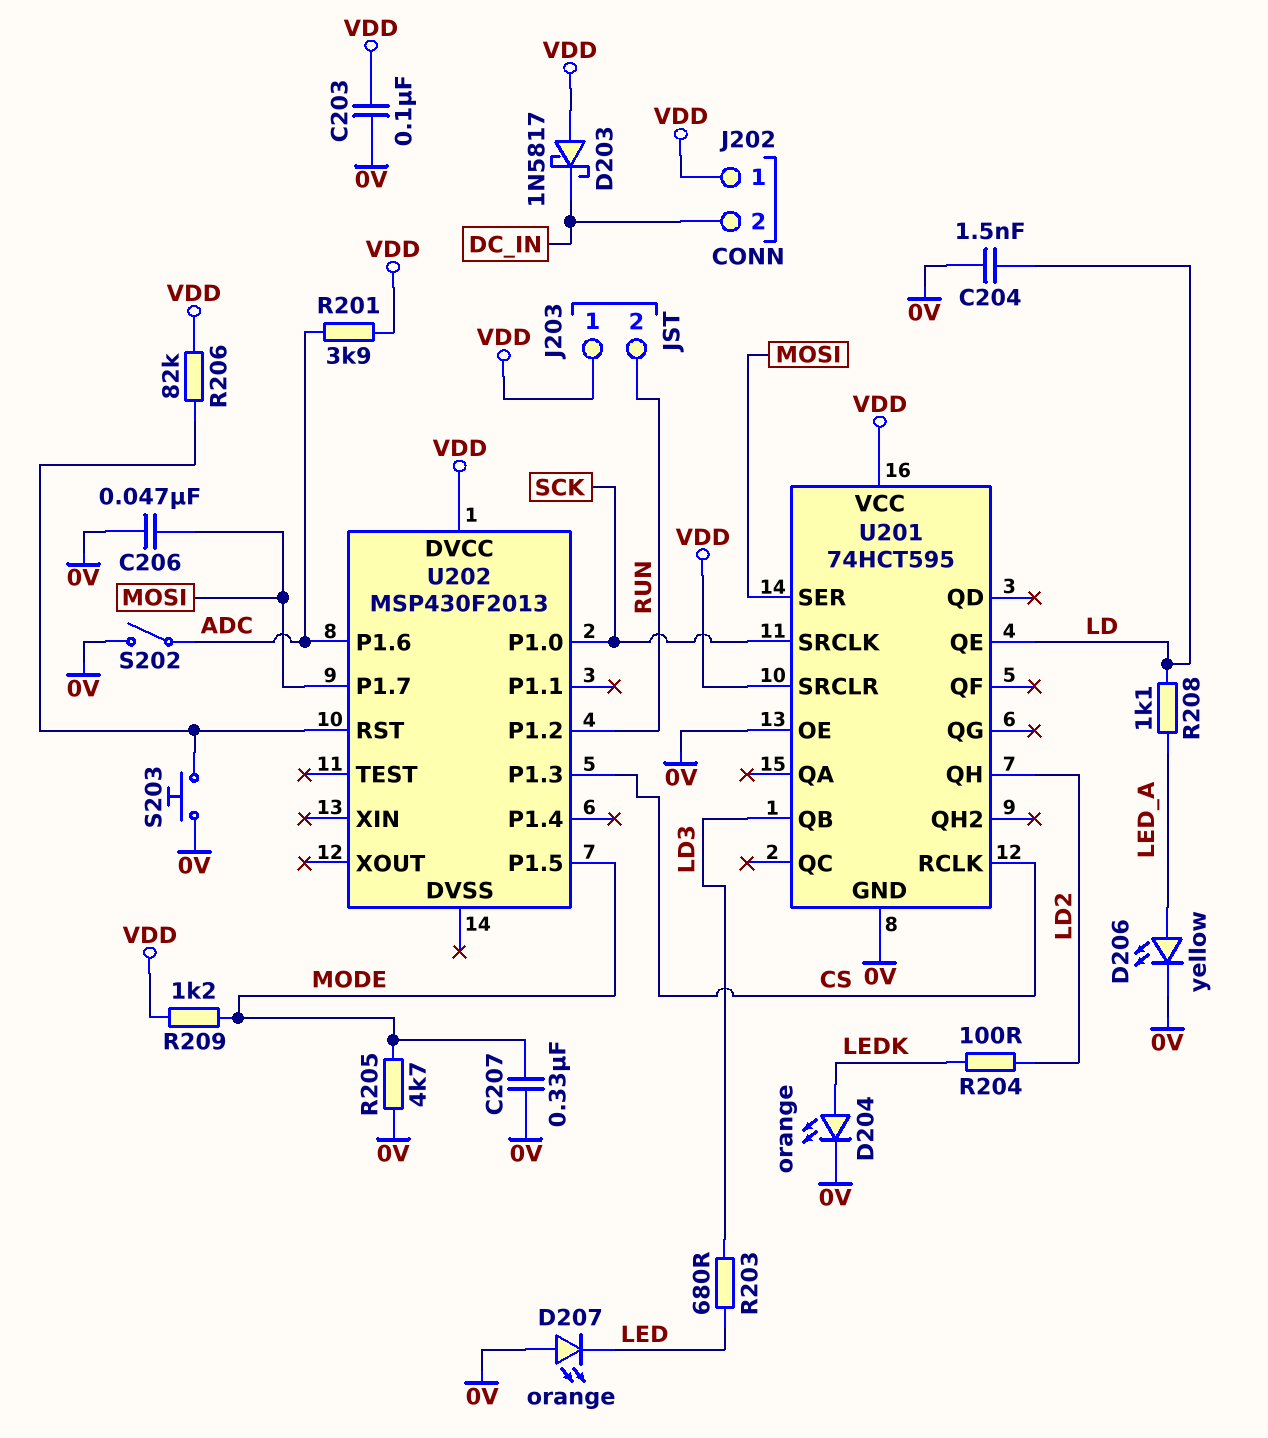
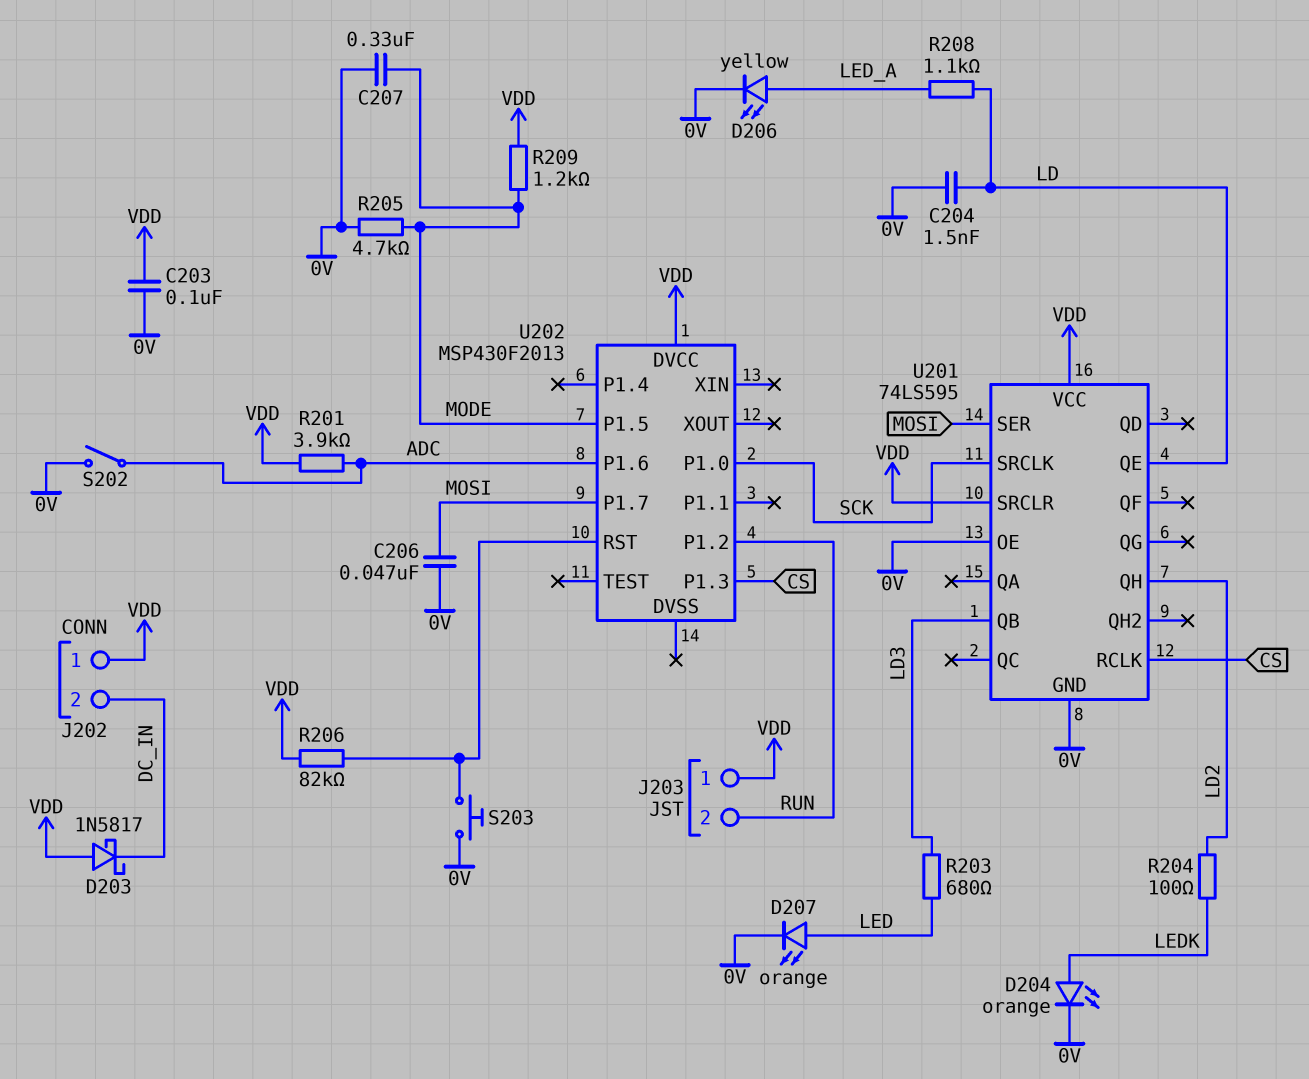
D207: LED orange (A 0V, K LED) -> LED orange (A LED, K 0V)
U201: 74HCT595 -> 74LS595

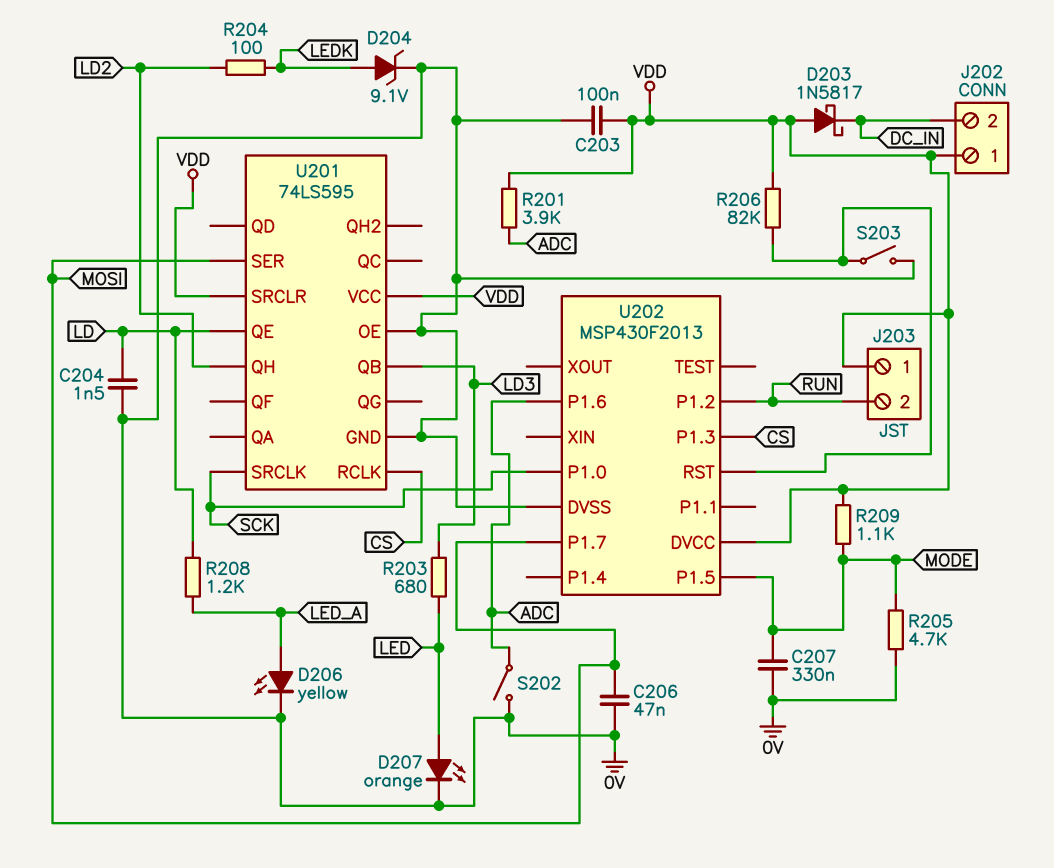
D204: LED orange (A LEDK, K 0V) -> zener 9.1V (A LEDK, K 0V)
R208: 1.1k (LD, LED_A) -> 1.2k (LD, LED_A)
R209: 1.2k (MODE, VDD) -> 1.1k (MODE, VDD)
S203: button (0V, U202/RST) -> switch (0V, U202/RST)
U202 pin DVSS: none -> 0V

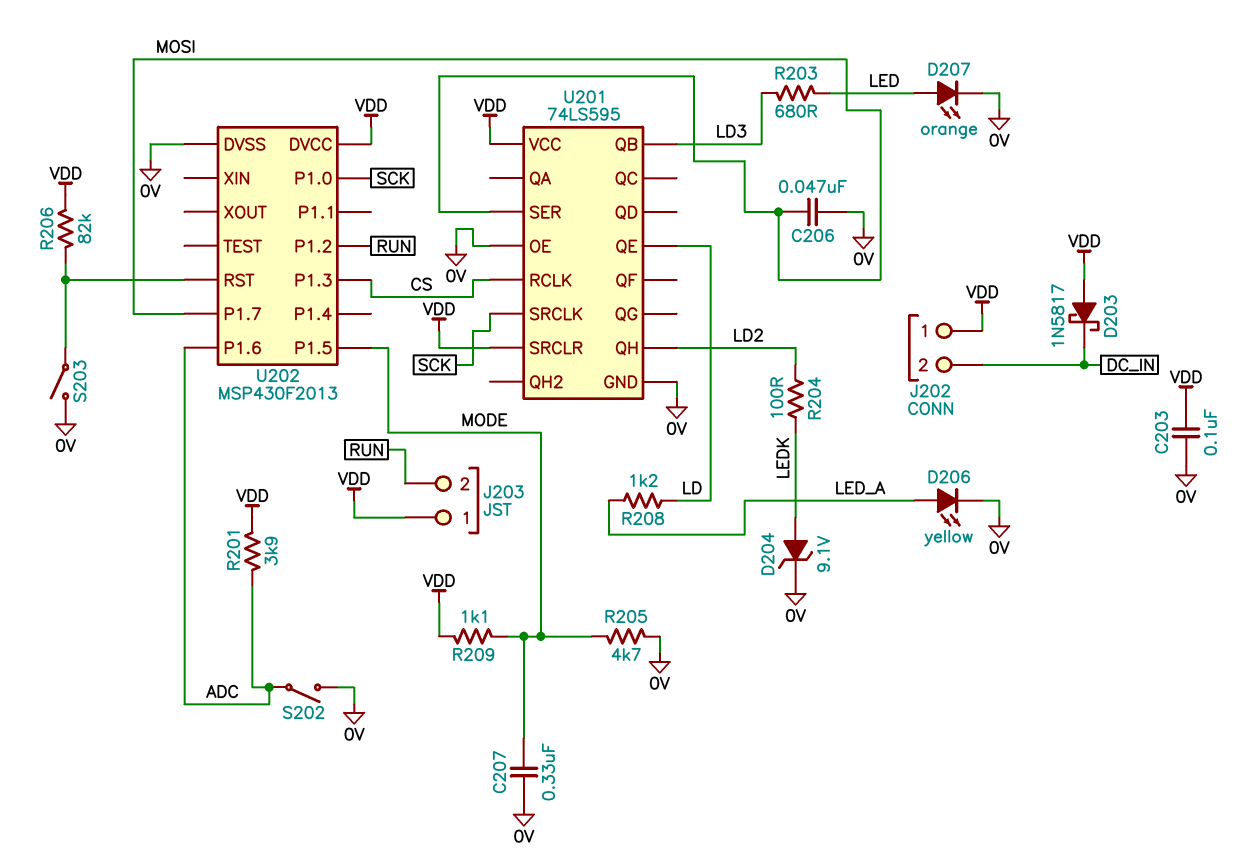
C204: 1.5nF (0V, LD) -> none

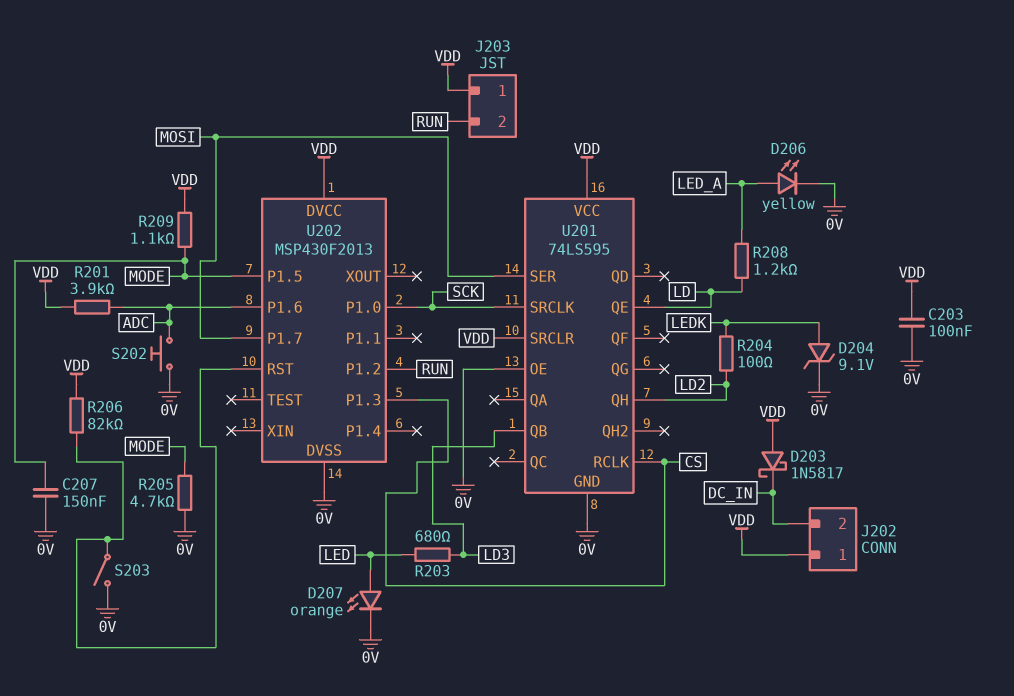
C206: 47nF (0V, MOSI) -> none
C207: 330nF (0V, MODE) -> 150nF (0V, MODE)
S202: switch (0V, ADC) -> button (0V, ADC)

